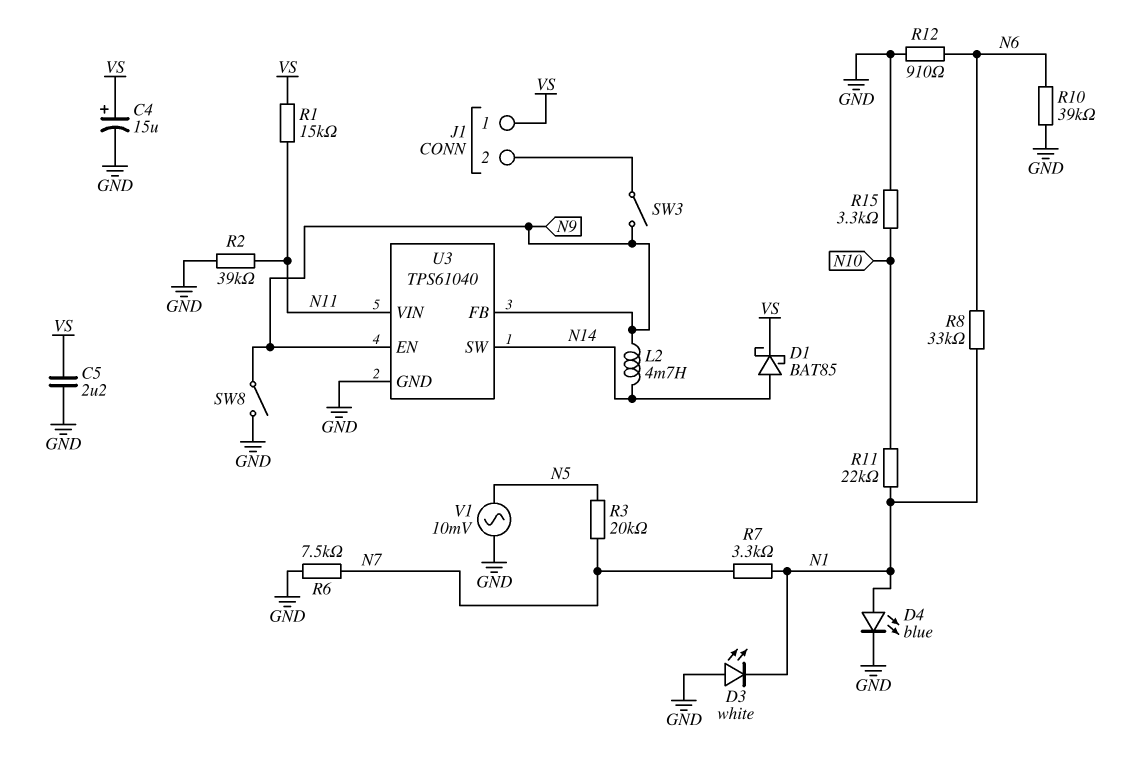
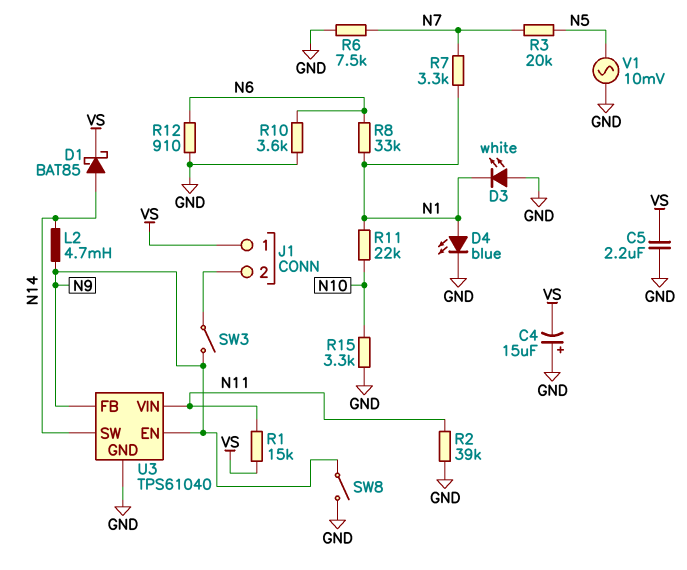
C4: 15uF (plus VS, minus GND) -> 15uF (plus GND, minus VS)
R10: 39k (GND, N6) -> 3.6k (GND, N6)

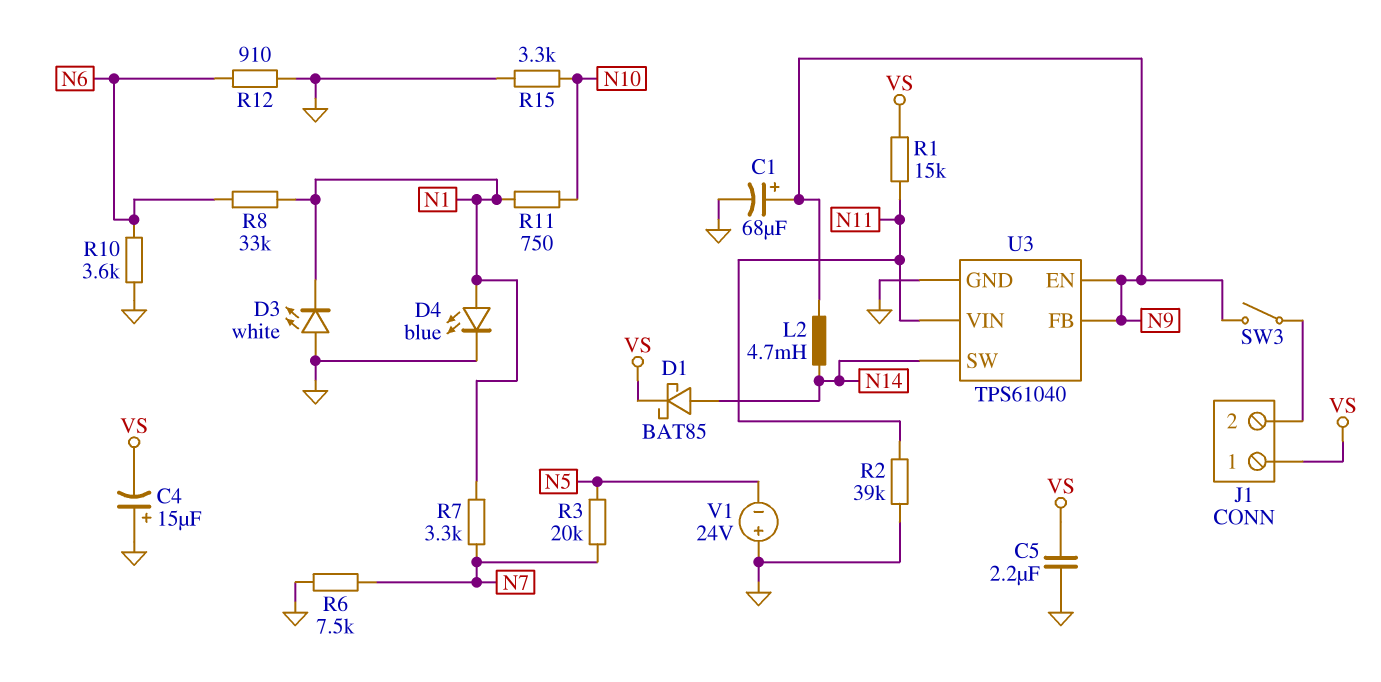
C1: none -> 68uF (plus N9, minus GND)
R11: 22k (N1, N10) -> 750 (N1, N10)
SW8: switch (GND, N9) -> none
V1: AC 10mV (GND, N5) -> 24V (plus GND, minus N5)

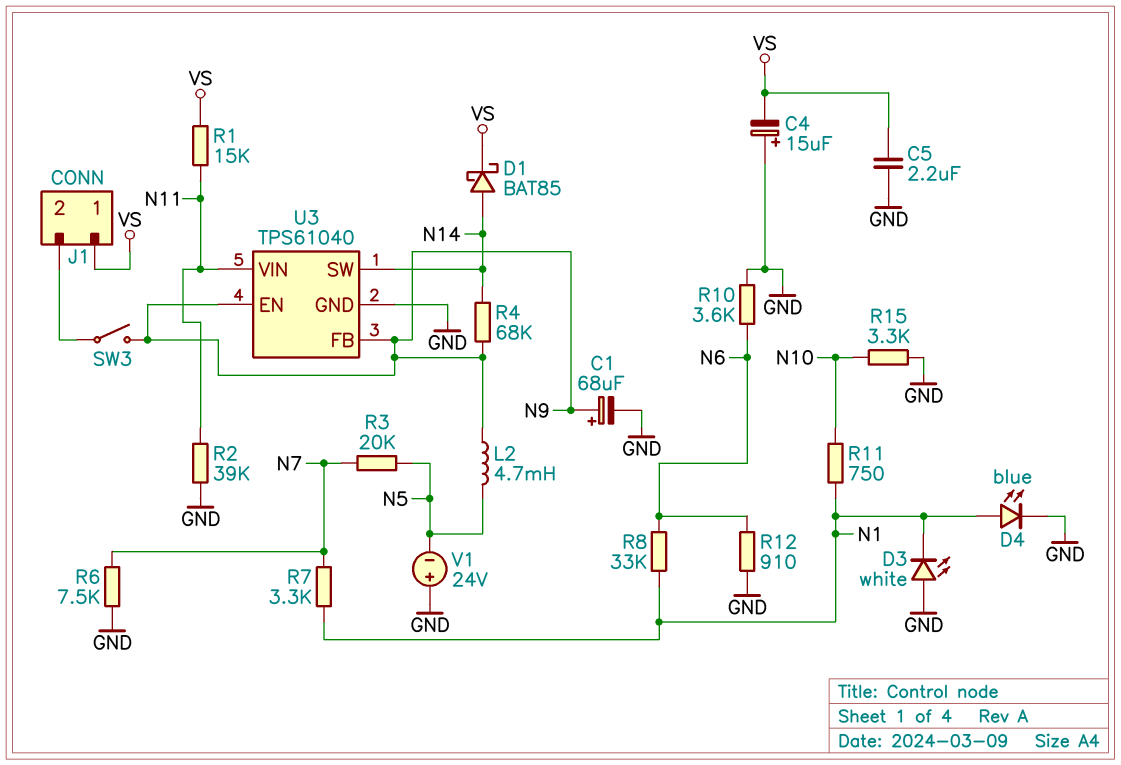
L2: 4.7mH (N9, N14) -> 4.7mH (N5, N9)
R4: none -> 68k (N9, N14)

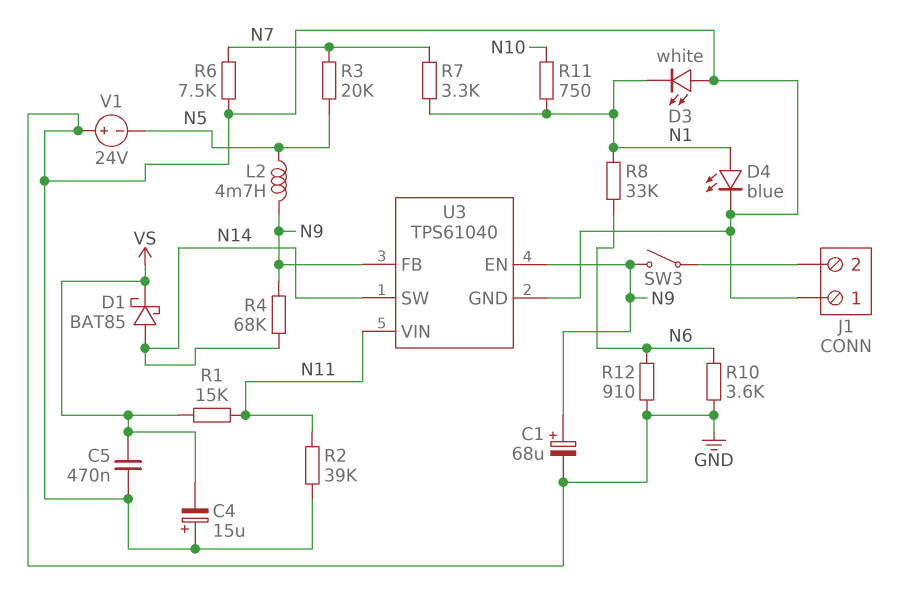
C5: 2.2uF (GND, VS) -> 470nF (GND, VS)
J1 pin 1: VS -> GND
R15: 3.3k (GND, N10) -> none

